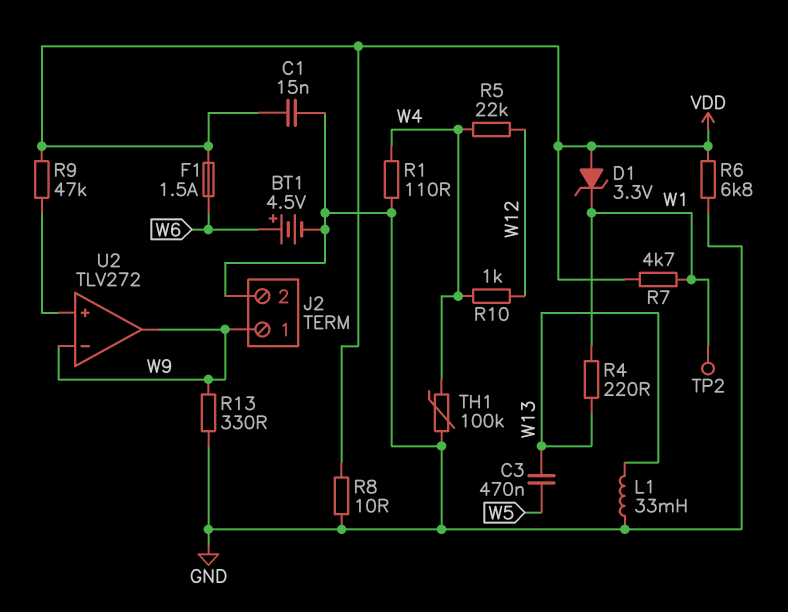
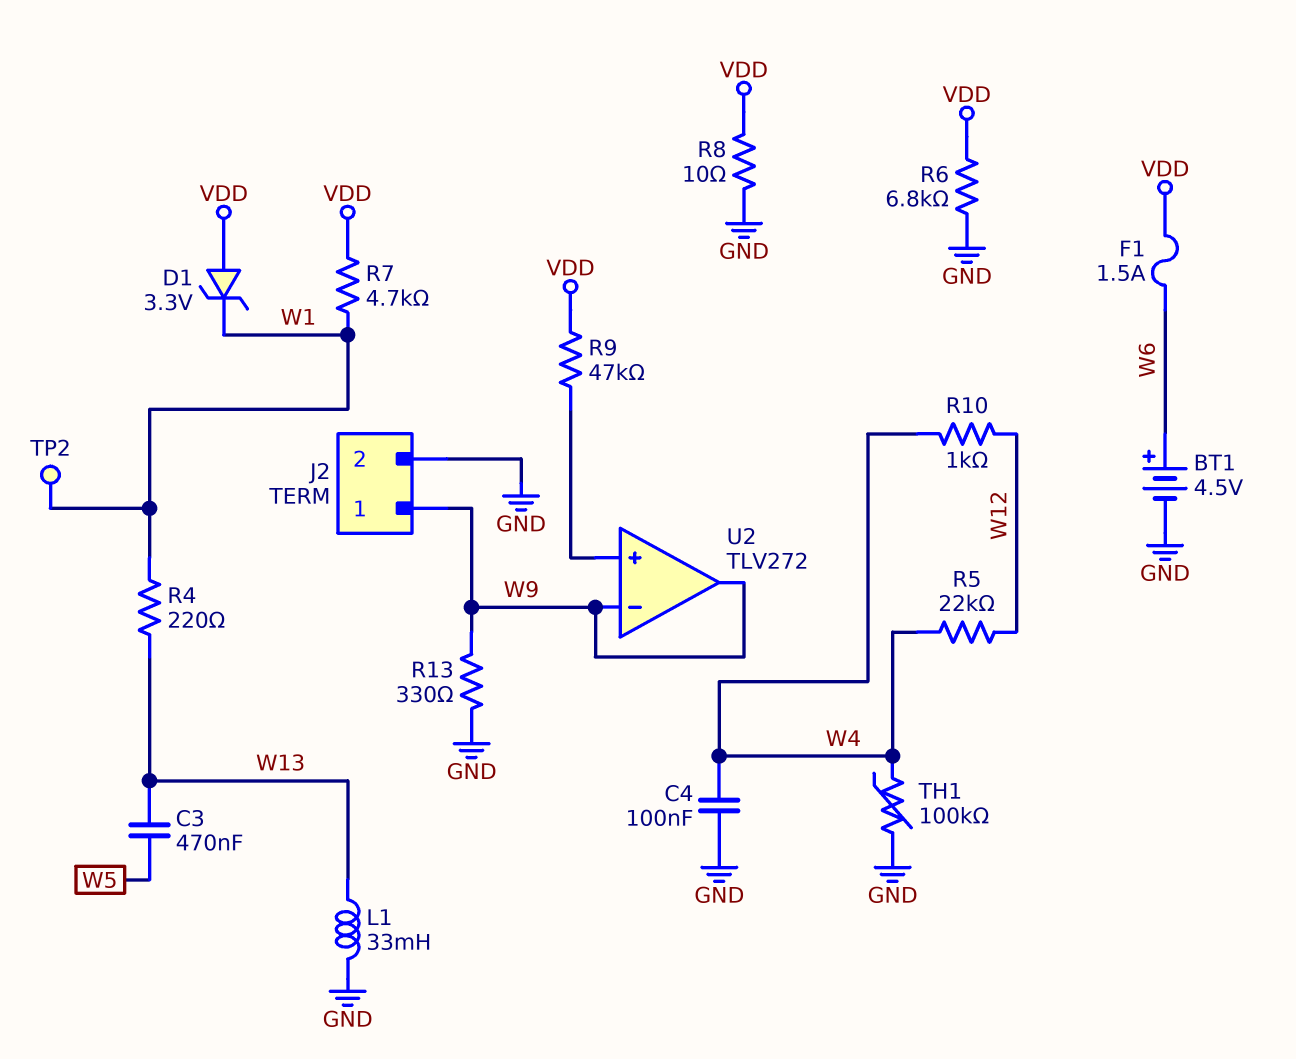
C1: 15nF (GND, VDD) -> none
C4: none -> 100nF (GND, W4)
R1: 110 (GND, W4) -> none

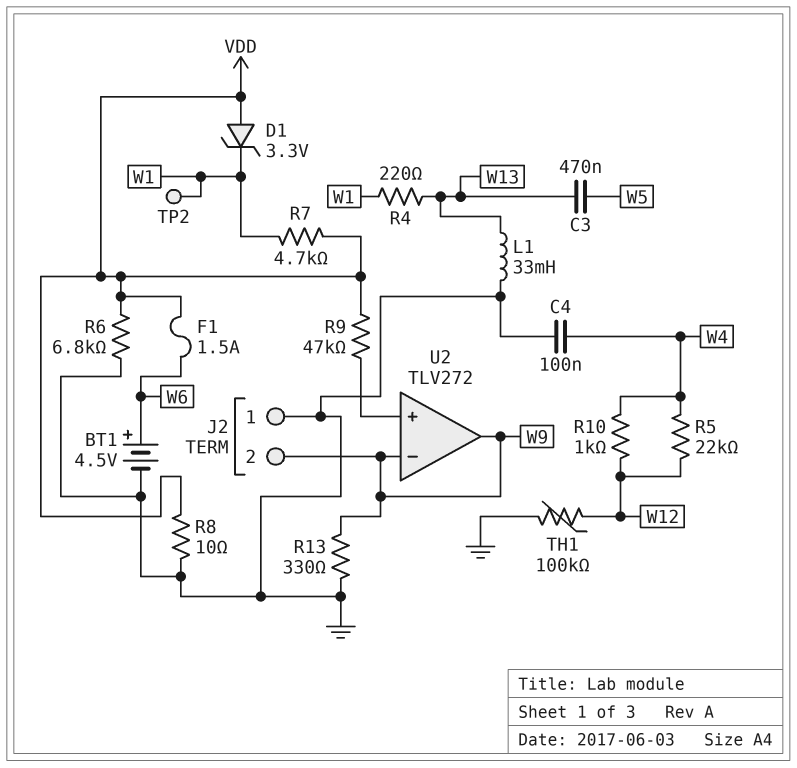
J2 pin 1: W9 -> GND
J2 pin 2: GND -> W9
TH1: 100k (GND, W4) -> 100k (GND, W12)

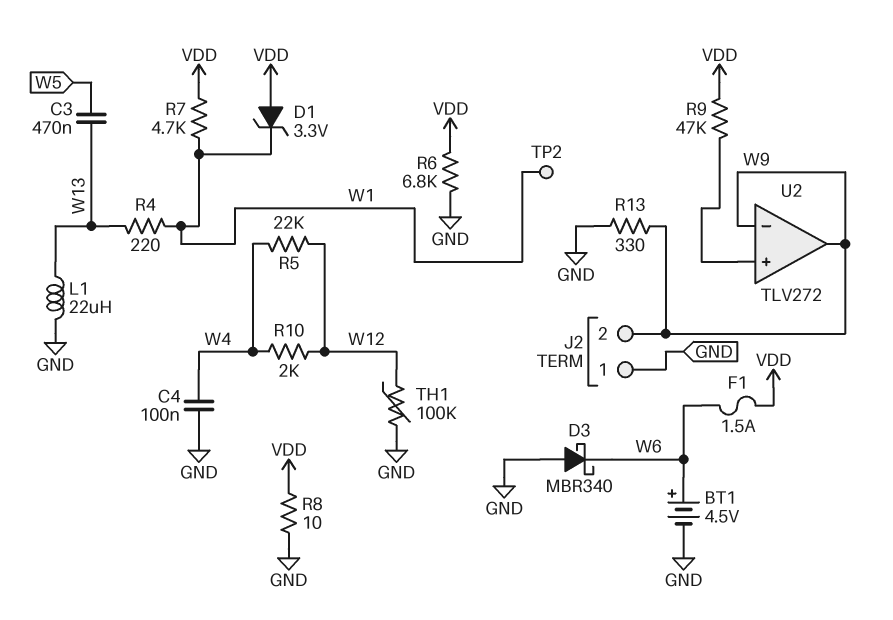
D3: none -> schottky MBR340 (A GND, K W6)
L1: 33mH (GND, W13) -> 22uH (GND, W13)
R10: 1k (W4, W12) -> 2k (W4, W12)

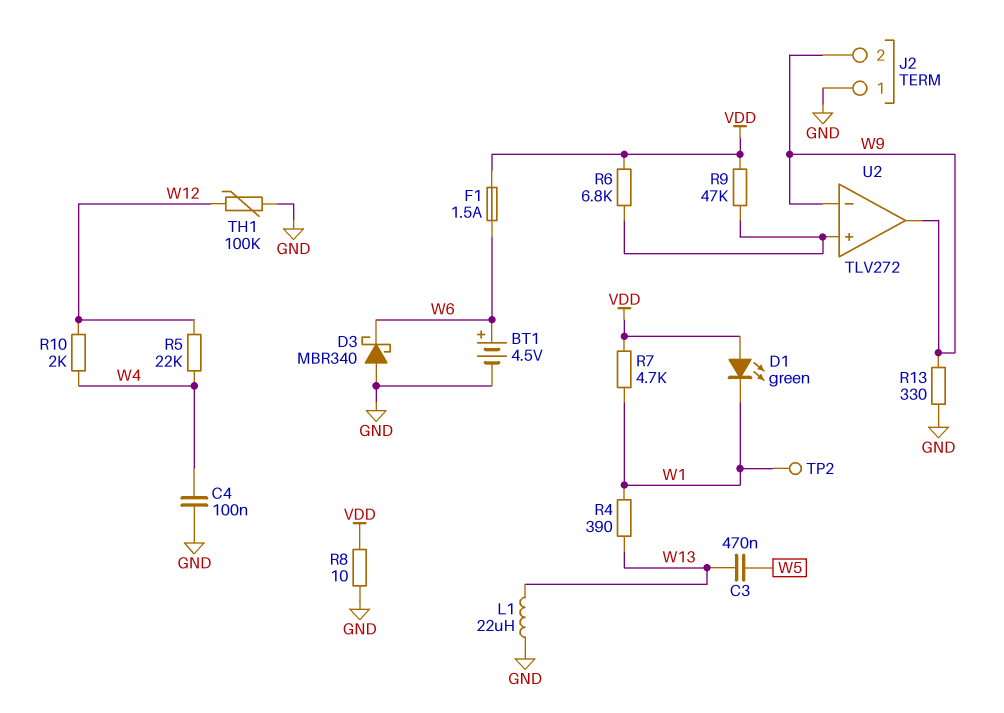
D1: zener 3.3V (A VDD, K W1) -> LED green (A VDD, K W1)
R4: 220 (W1, W13) -> 390 (W1, W13)
R6: 6.8k (GND, VDD) -> 6.8k (U2/in+, VDD)

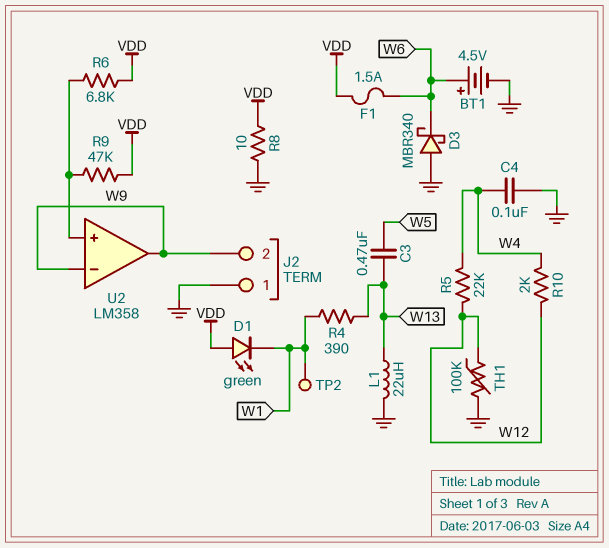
R7: 4.7k (VDD, W1) -> none
R13: 330 (GND, W9) -> none
U2: TLV272 -> LM358

